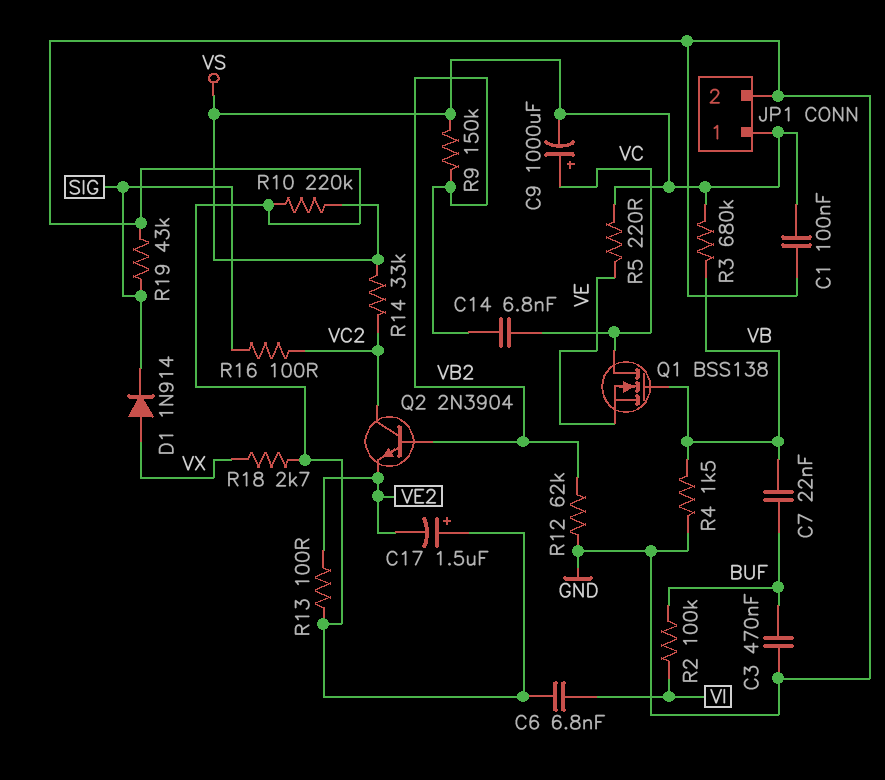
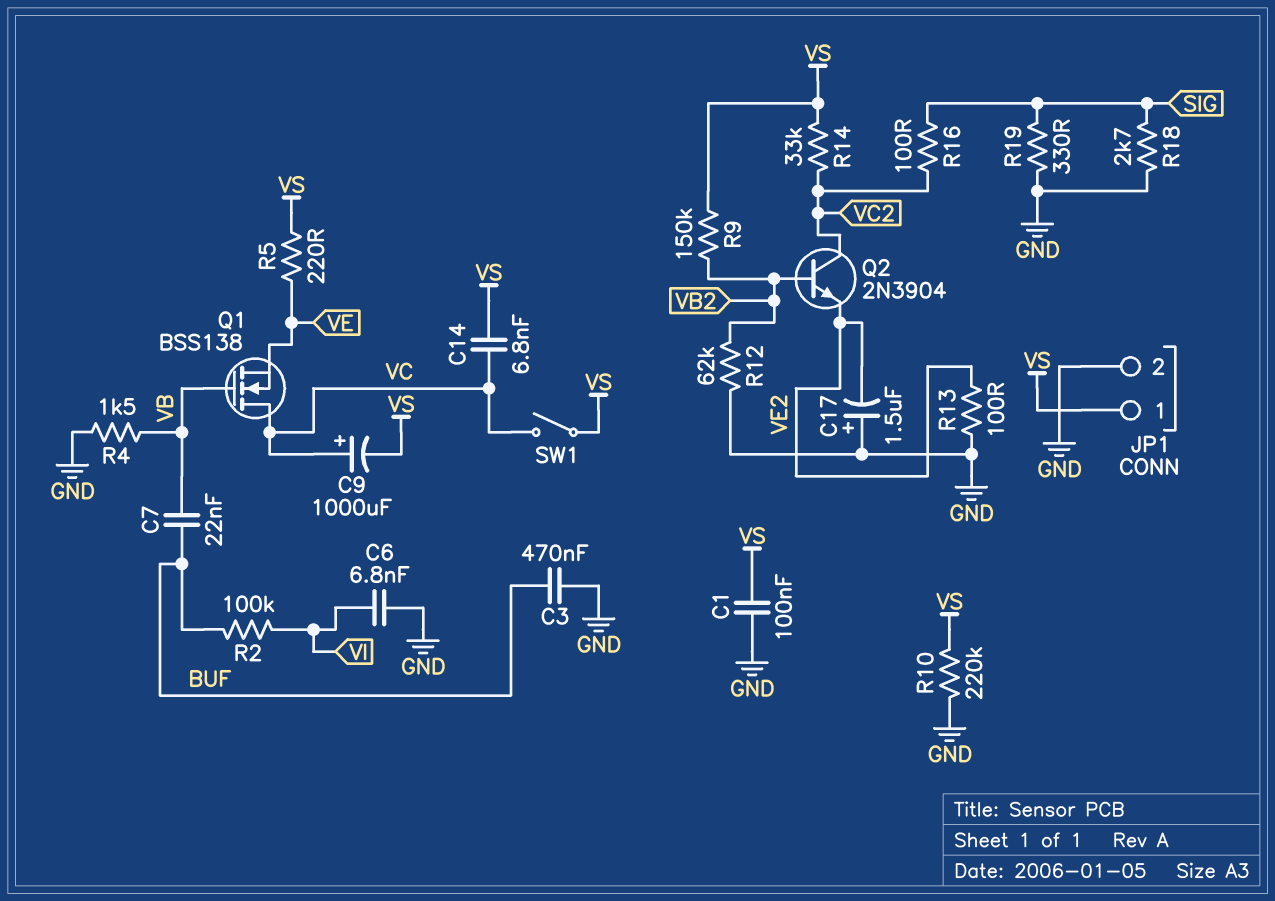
C14: 6.8nF (VB2, VC) -> 6.8nF (VC, VS)
D1: diode 1N914 (A VX, K SIG) -> none
R3: 680k (VB, VS) -> none
R18: 2.7k (GND, VX) -> 2.7k (GND, SIG)
R19: 43k (GND, SIG) -> 330 (GND, SIG)
SW1: none -> switch (VC, VS)

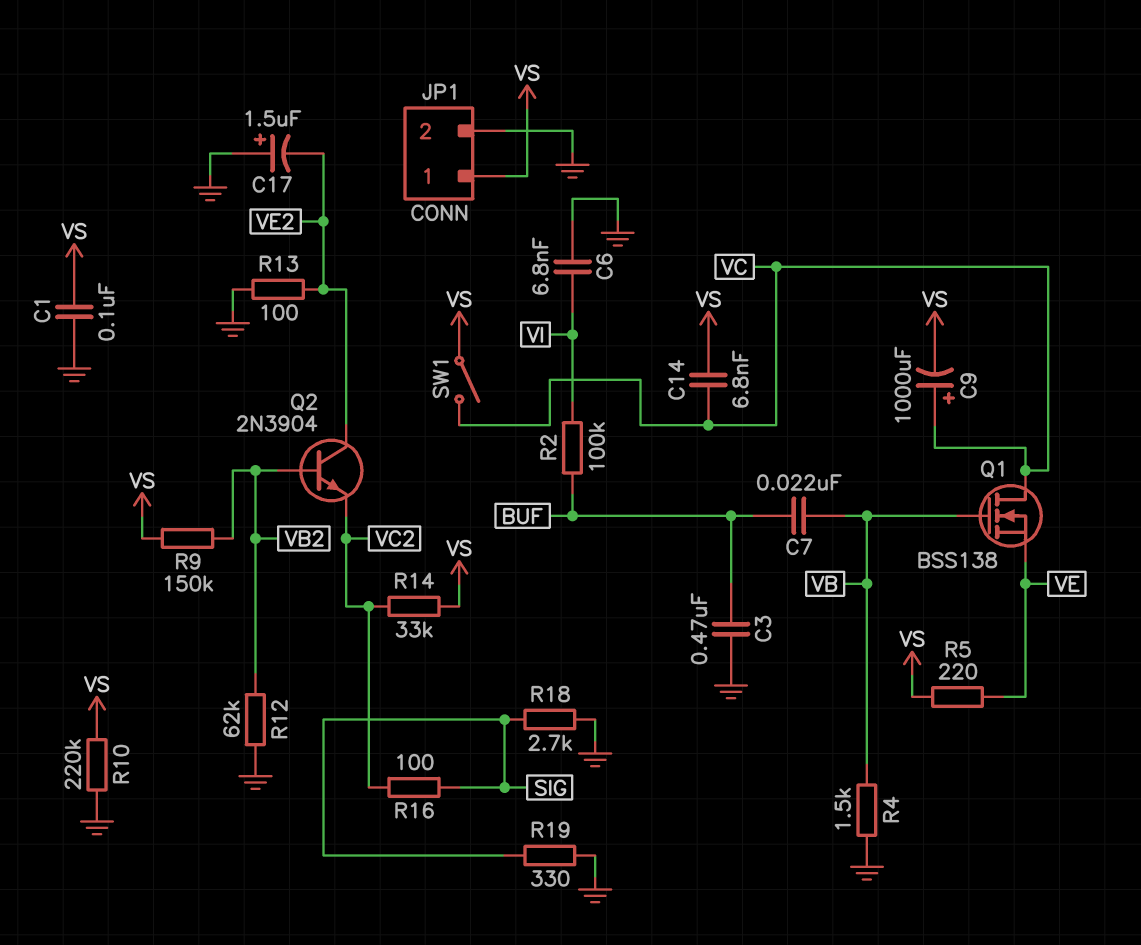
Q2: NPN 2N3904 (B VB2, C VC2, E VE2) -> NPN 2N3904 (B VB2, C VE2, E VC2)

